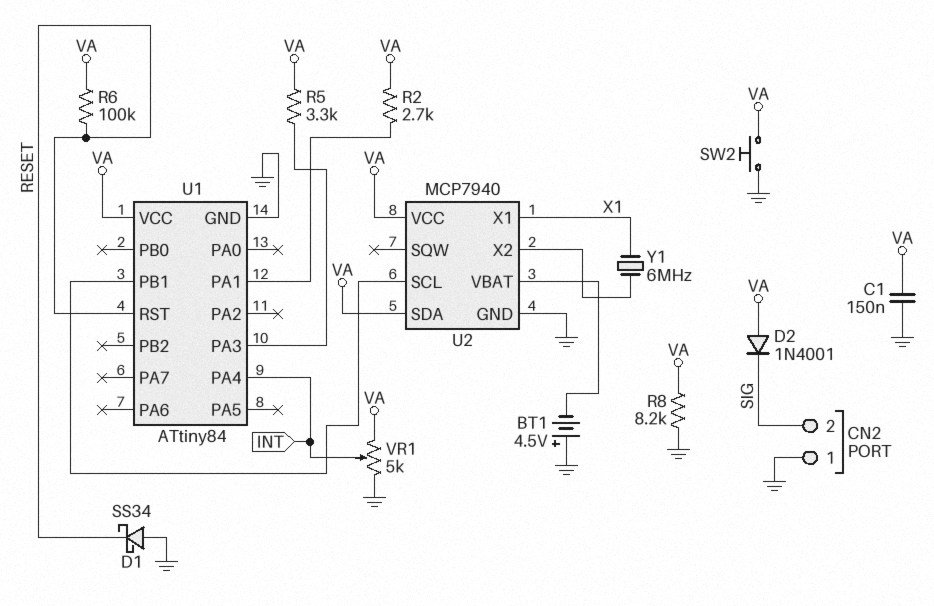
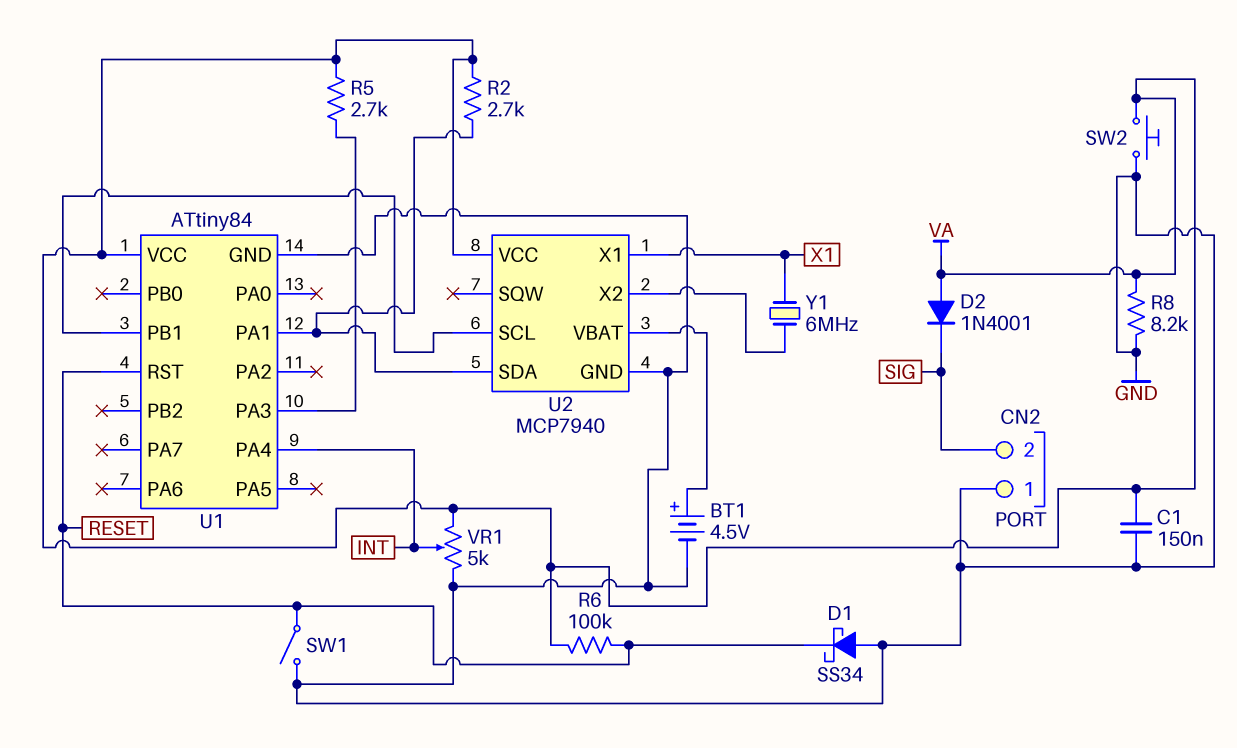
BT1: 4.5V (plus GND, minus U2/VBAT) -> 4.5V (plus U2/VBAT, minus GND)
R5: 3.3k (U1/PA3, VA) -> 2.7k (U1/PA3, VA)
SW1: none -> switch (GND, RESET)
U2 pin SDA: VA -> U1/PA1

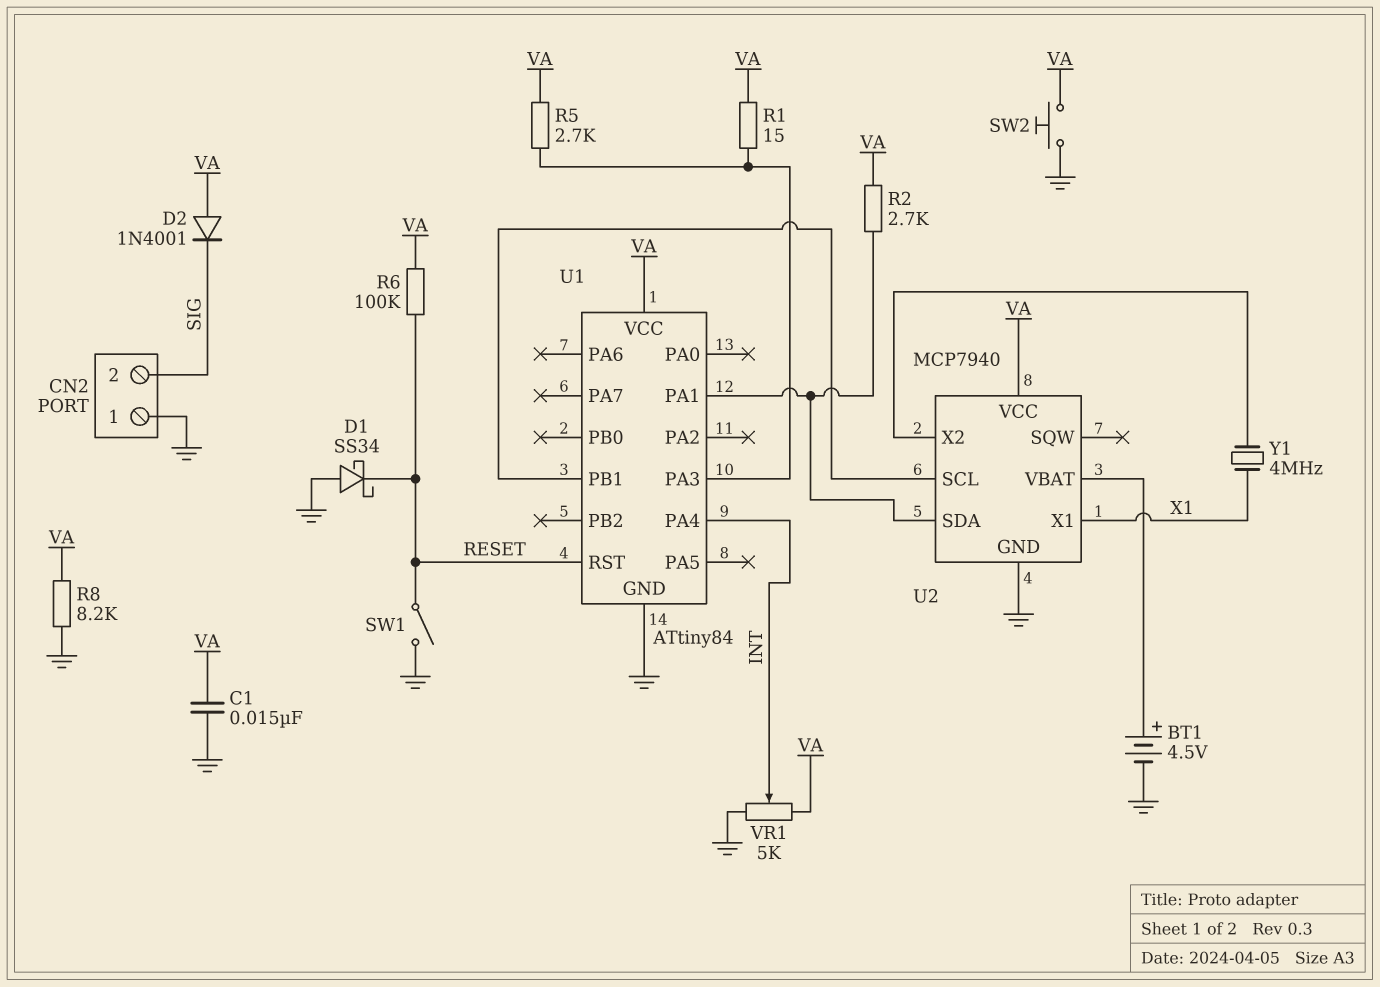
C1: 150nF (GND, VA) -> 15nF (GND, VA)
R1: none -> 15 (U1/PA3, VA)
Y1: 6MHz (U2/X2, X1) -> 4MHz (U2/X2, X1)

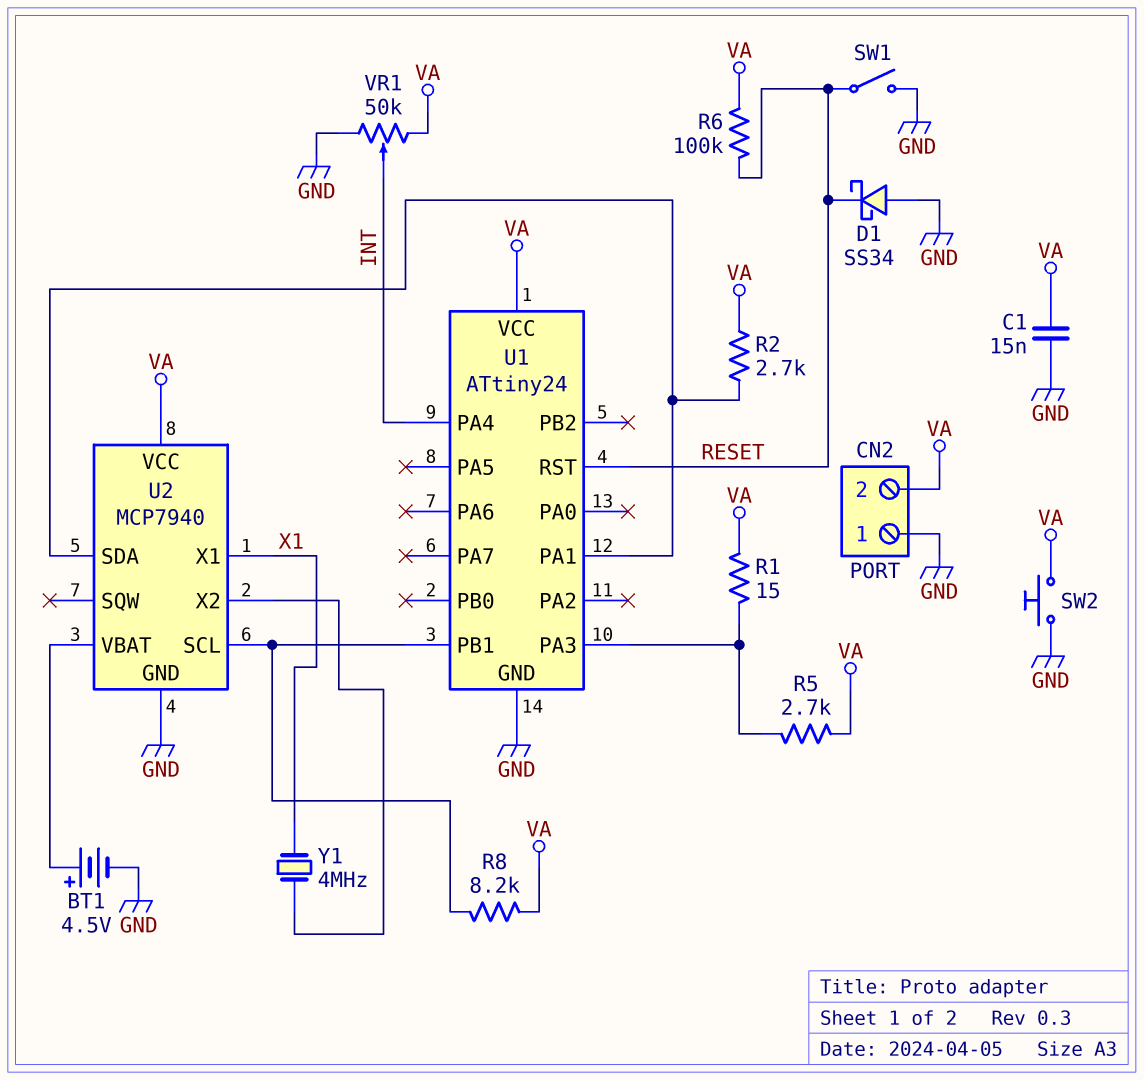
CN2 pin 2: SIG -> VA
D2: diode 1N4001 (A VA, K SIG) -> none
R8: 8.2k (GND, VA) -> 8.2k (U1/PB1, VA)
U1: ATtiny84 -> ATtiny24
VR1: 5k (GND, VA, wiper INT) -> 50k (GND, VA, wiper INT)

